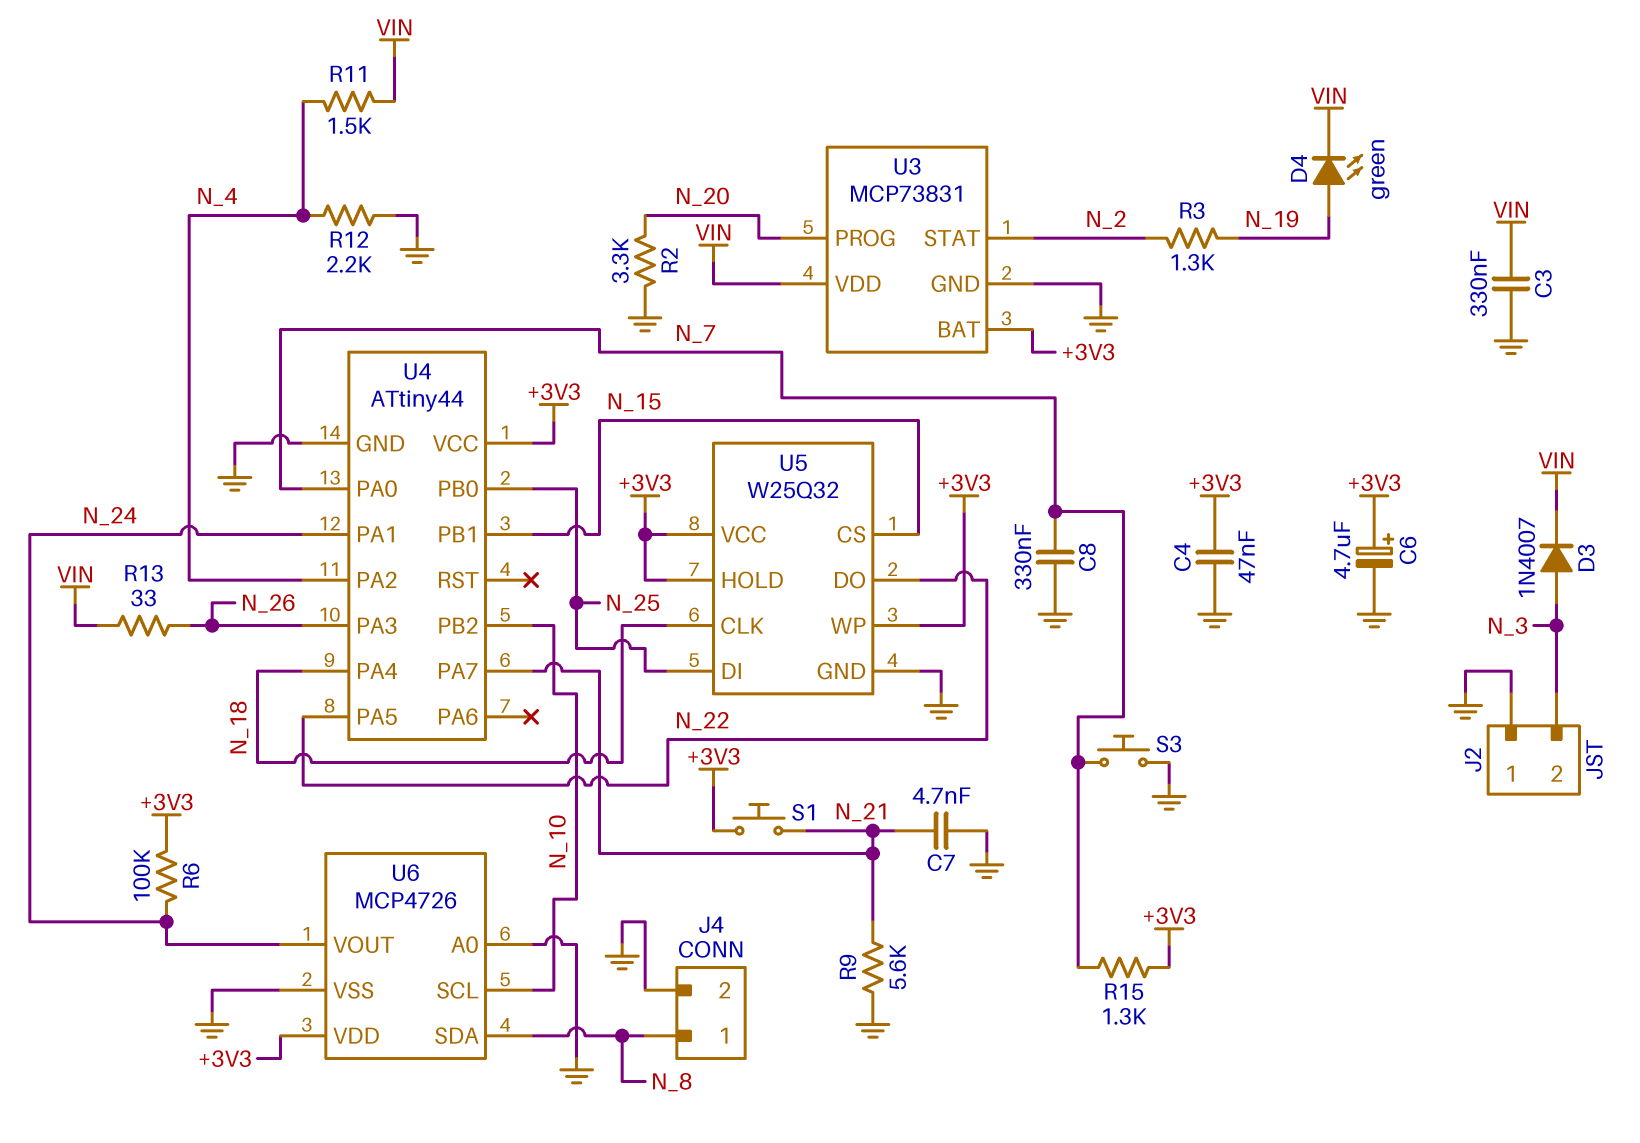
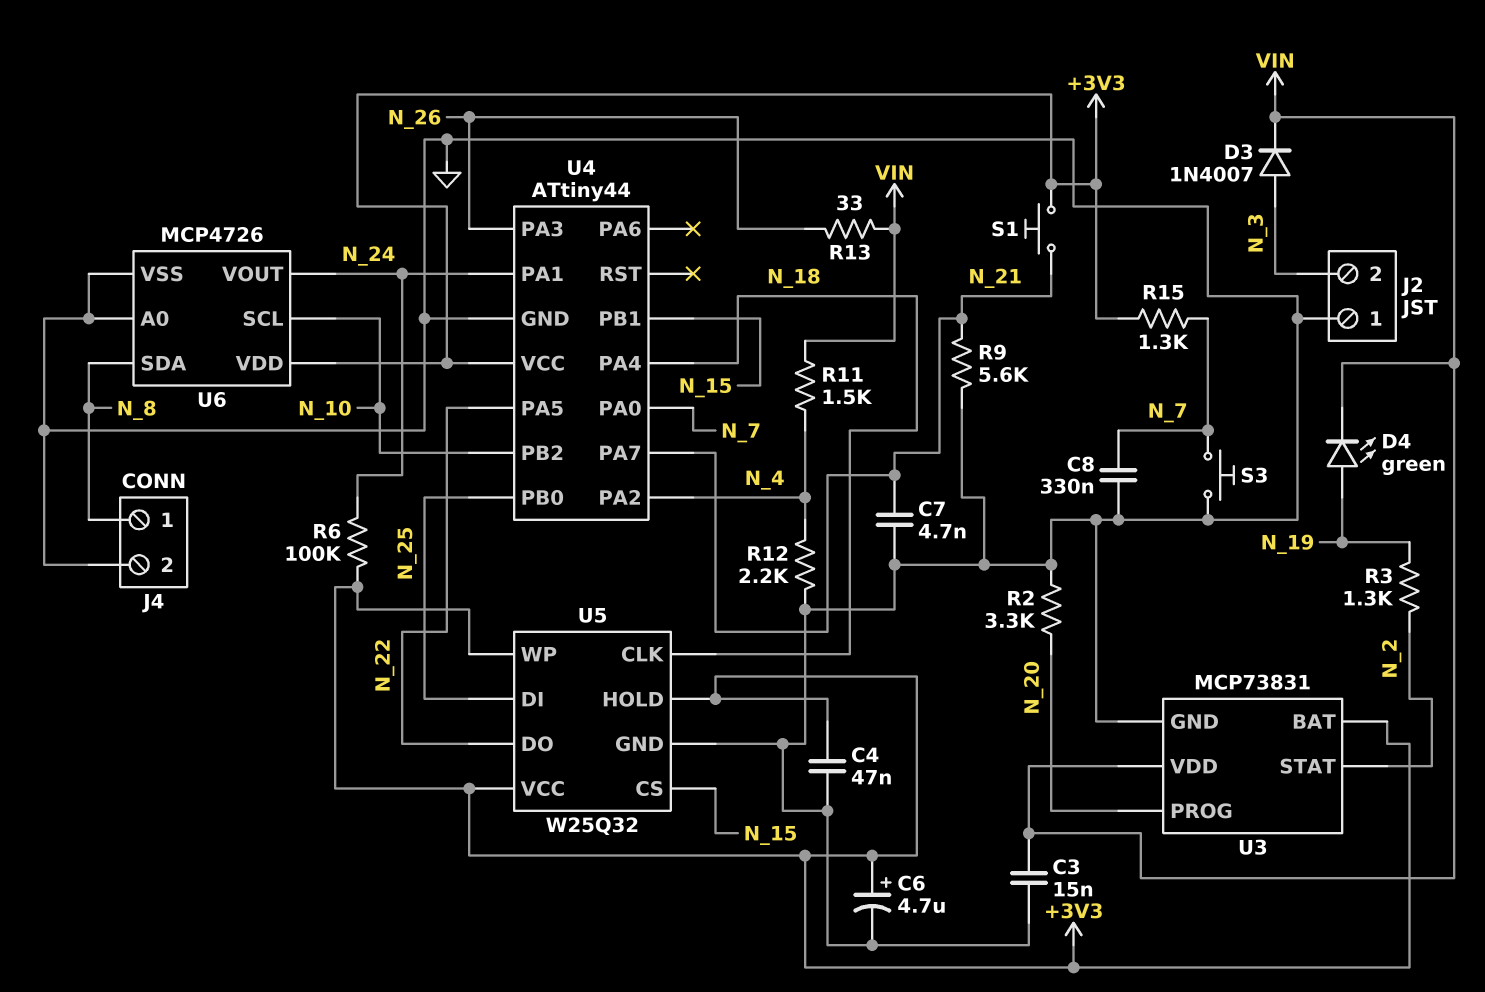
C3: 330nF (GND, VIN) -> 15nF (GND, VIN)

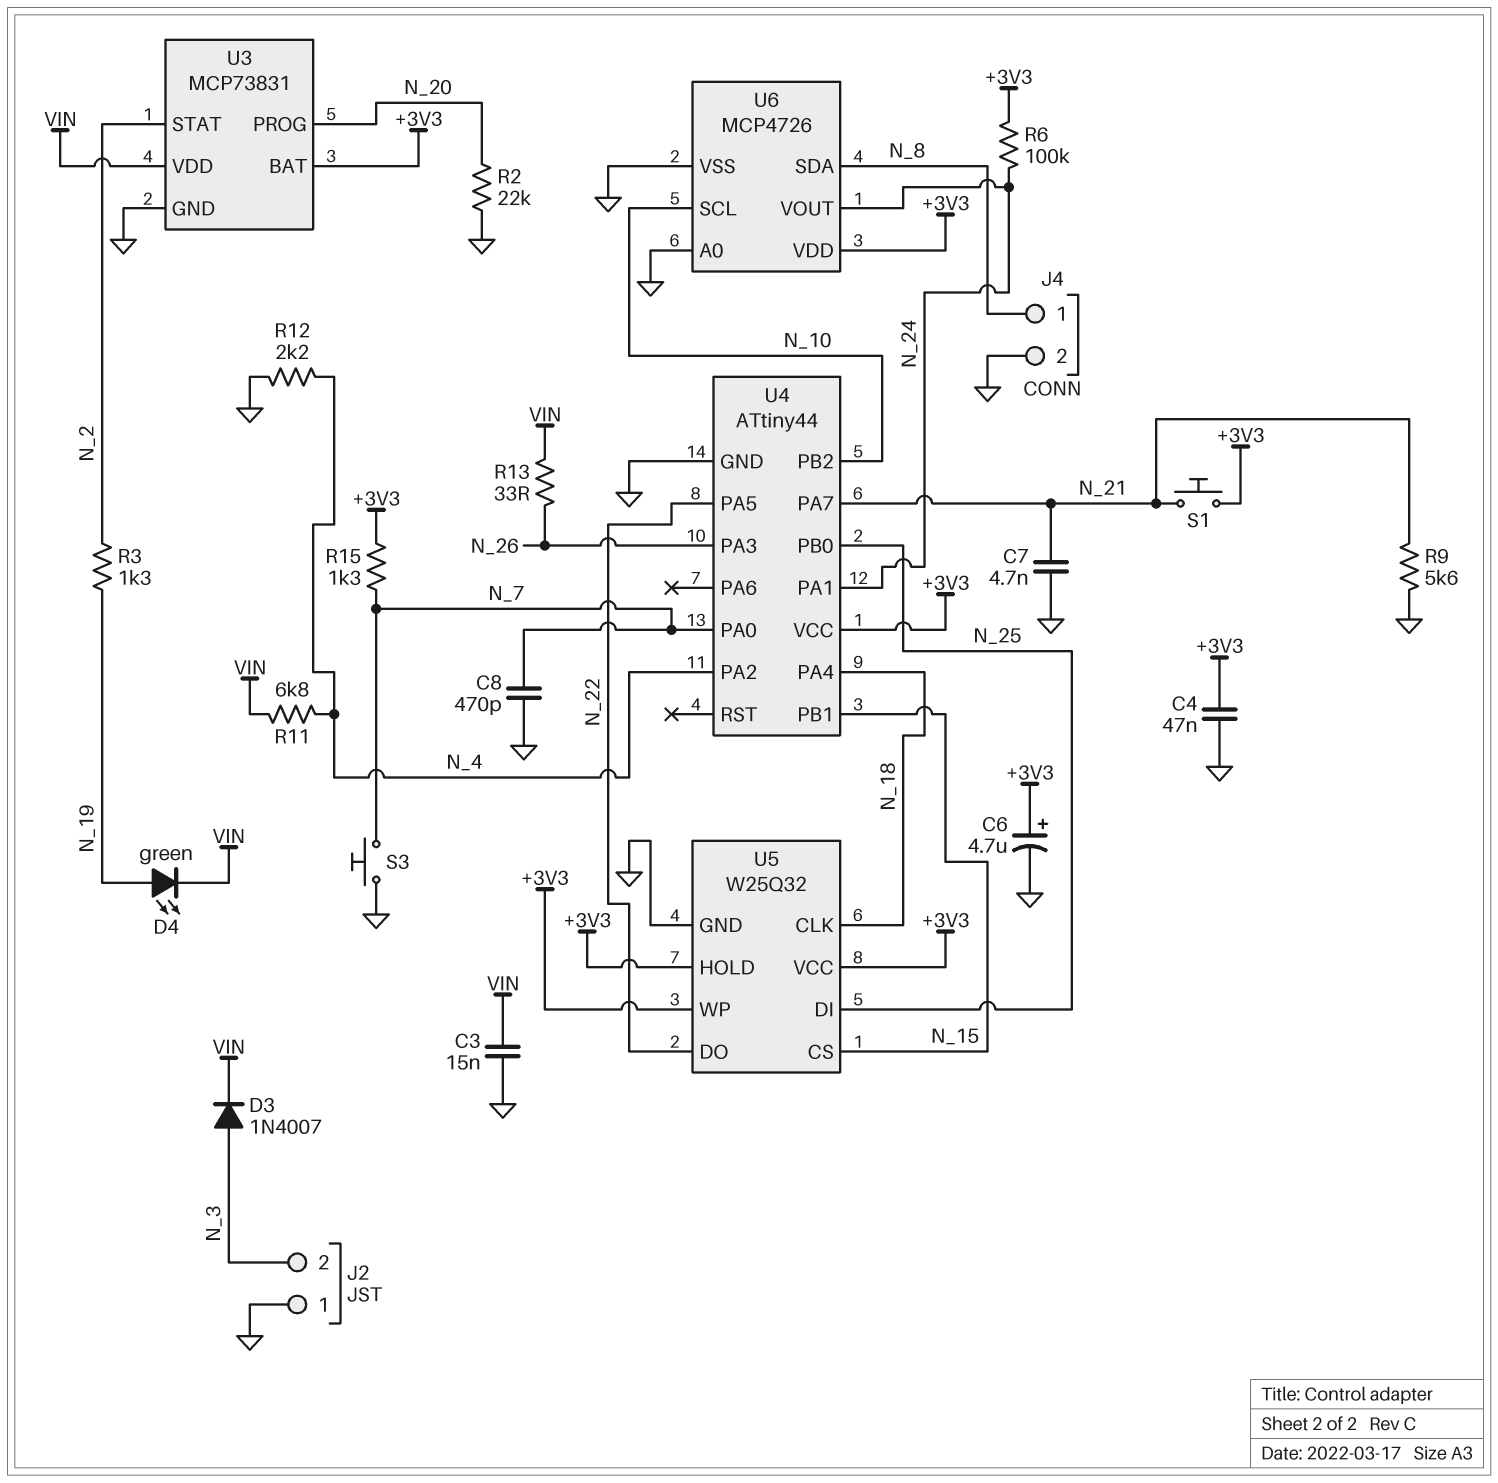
C8: 330nF (GND, N_7) -> 470pF (GND, N_7)
R2: 3.3k (GND, N_20) -> 22k (GND, N_20)
R11: 1.5k (N_4, VIN) -> 6.8k (N_4, VIN)

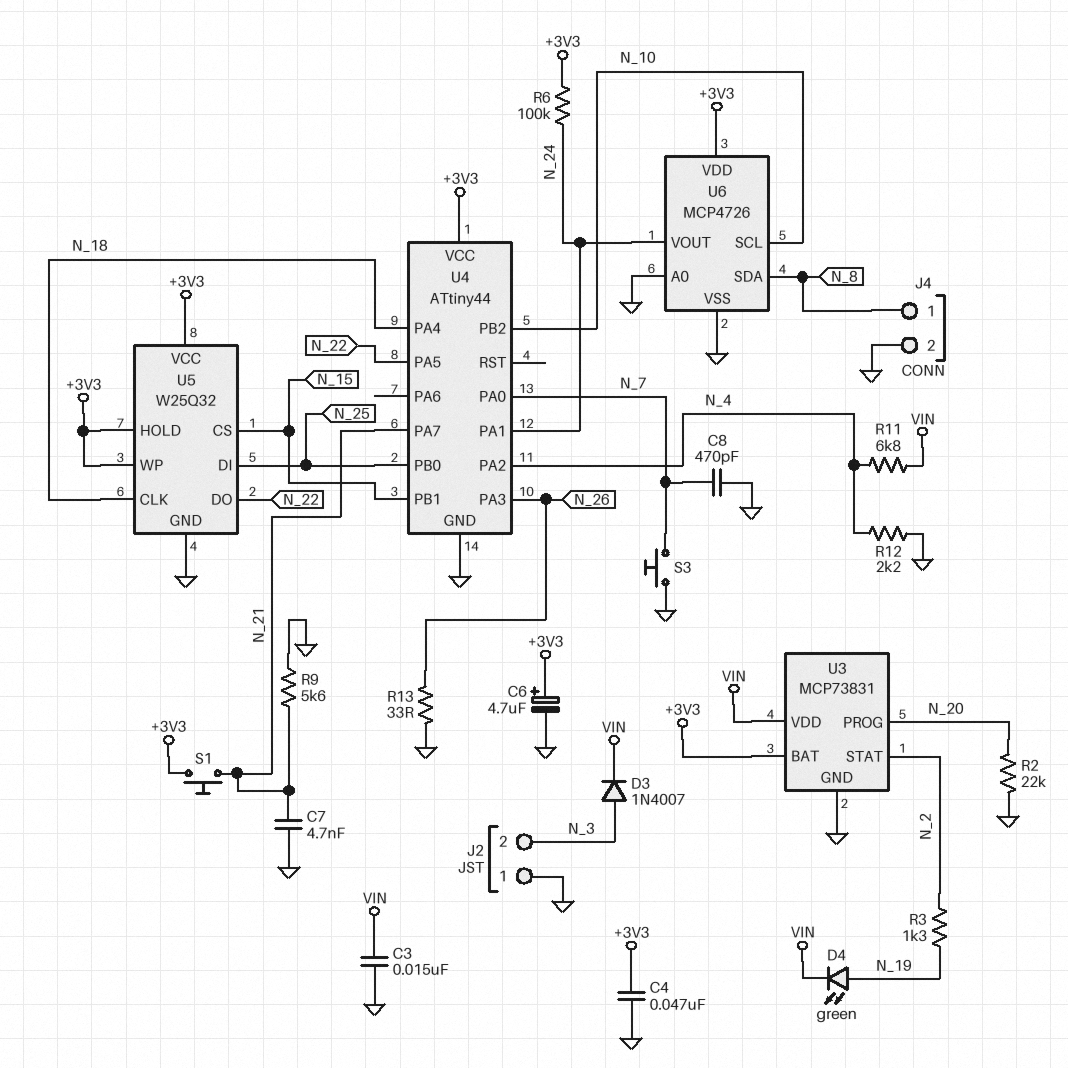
R13: 33 (N_26, VIN) -> 33 (GND, N_26)
R15: 1.3k (+3V3, N_7) -> none

